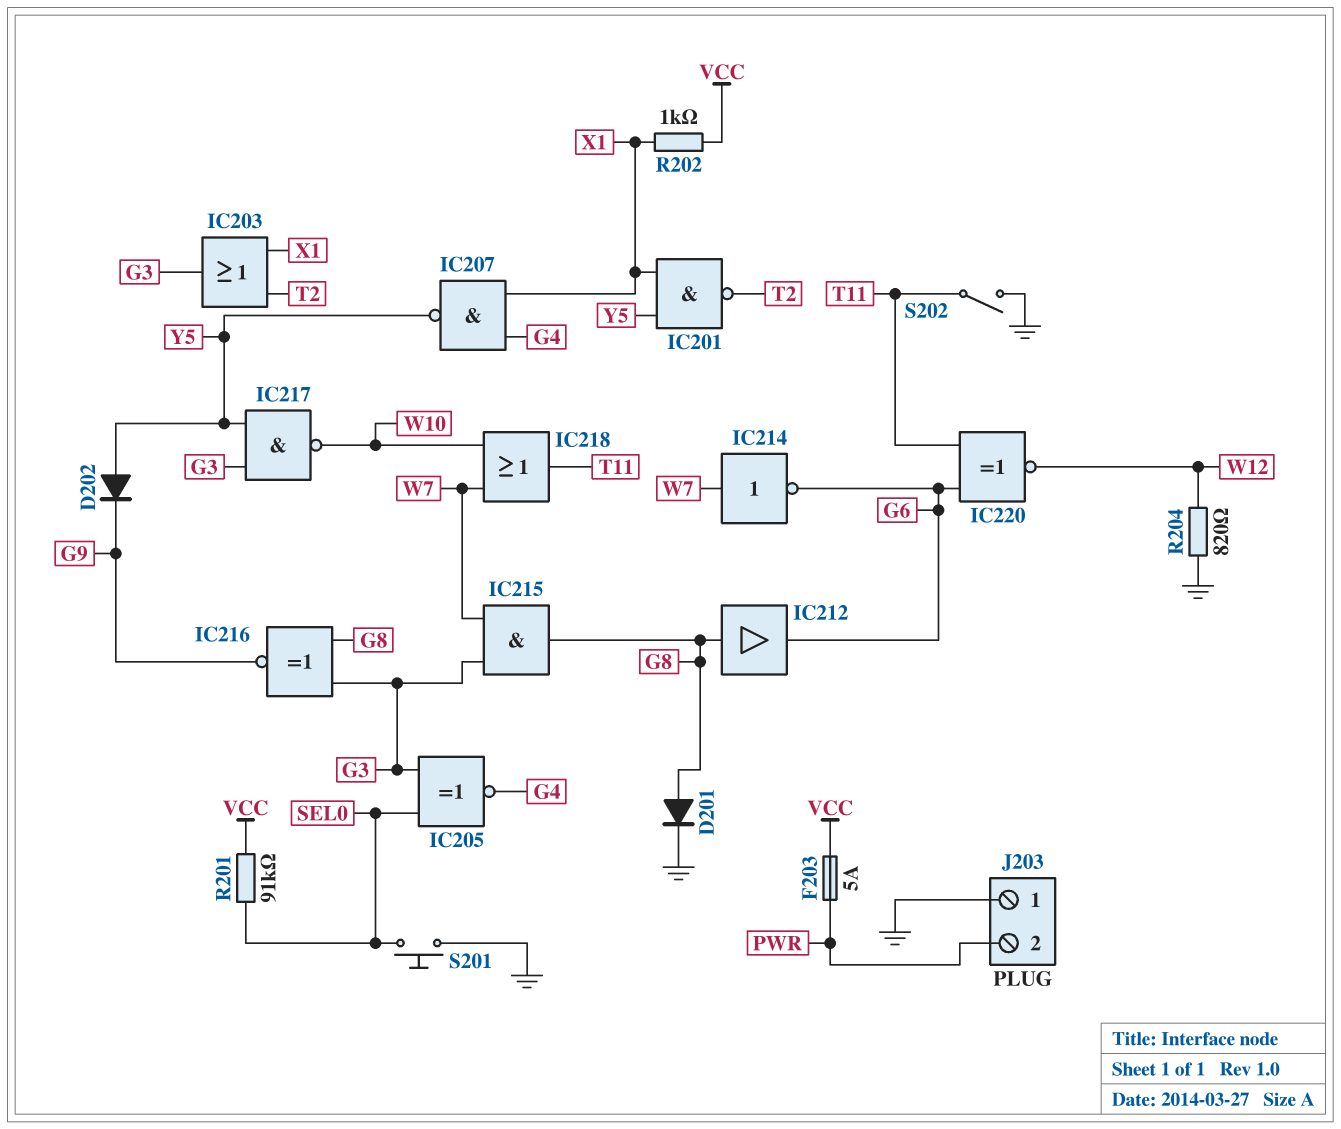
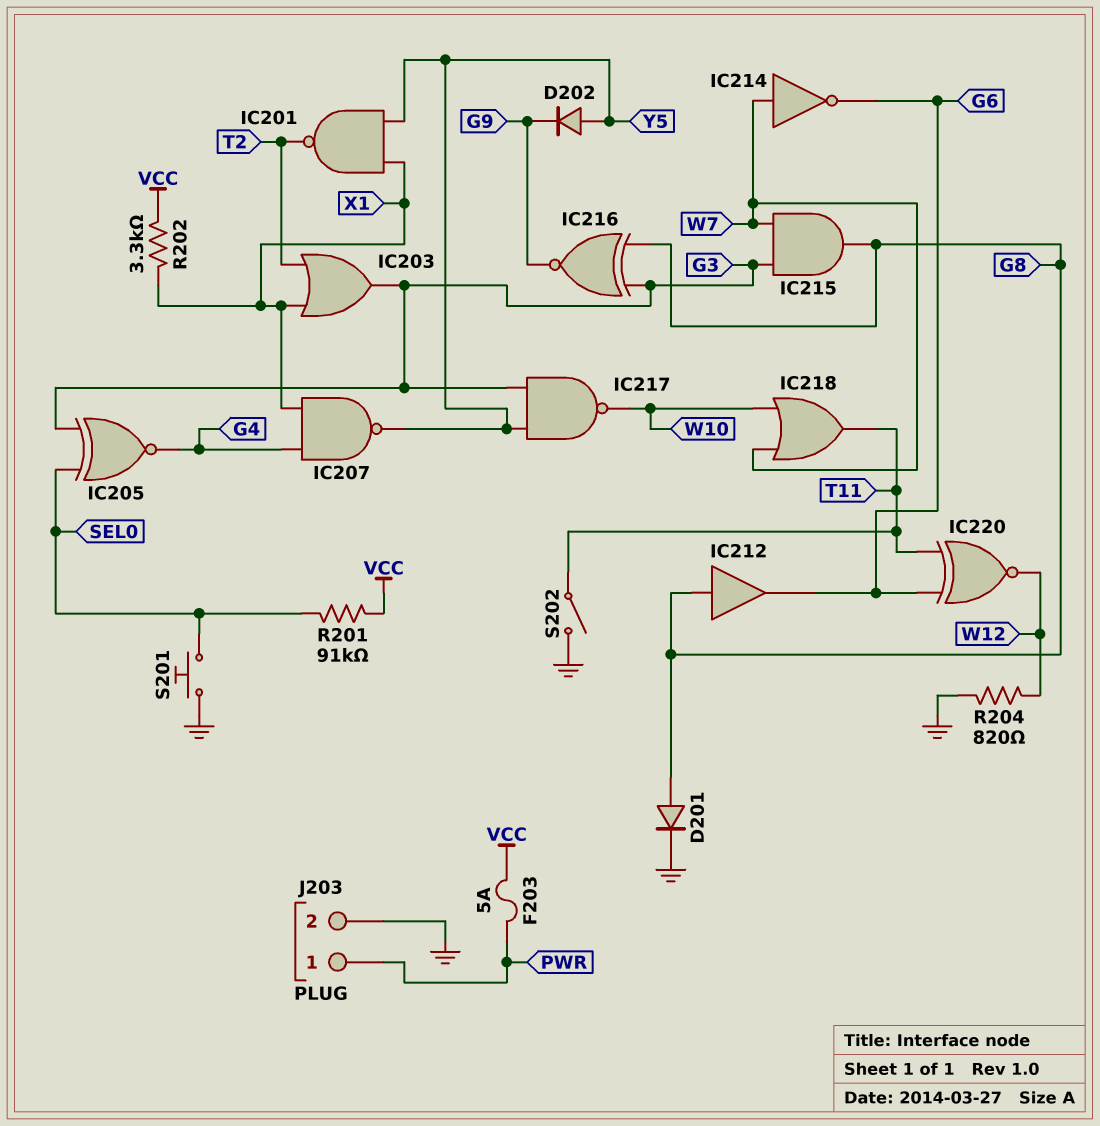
J203 pin 1: GND -> PWR
J203 pin 2: PWR -> GND
R202: 1k (VCC, X1) -> 3.3k (VCC, X1)

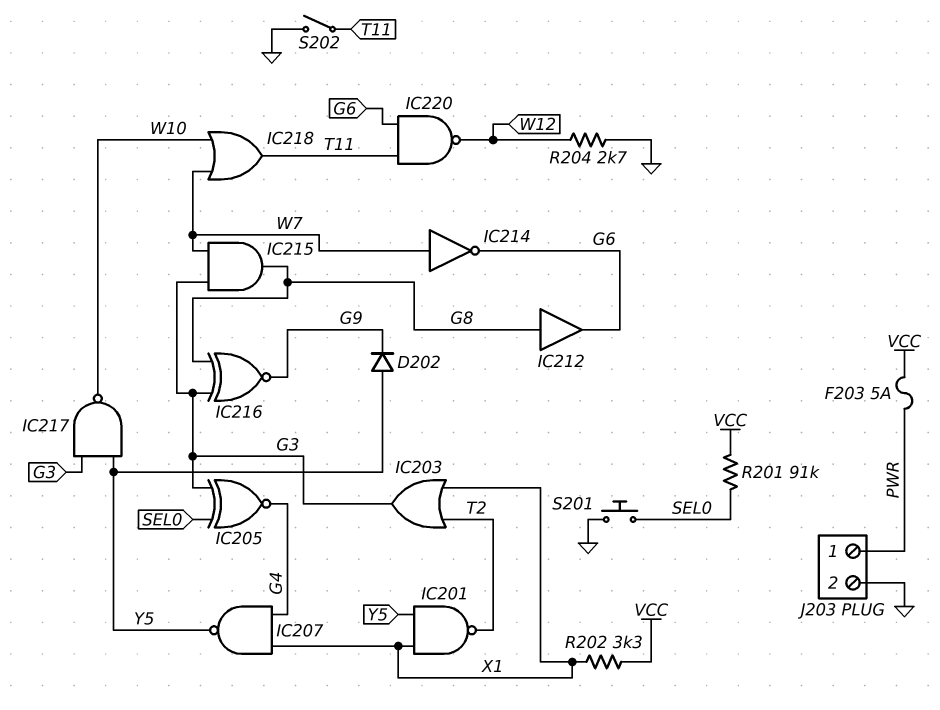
D201: diode (A G8, K GND) -> none
IC220: XNOR (in G6, in T11, out W12) -> NAND (in G6, in T11, out W12)
R204: 820 (GND, W12) -> 2.7k (GND, W12)

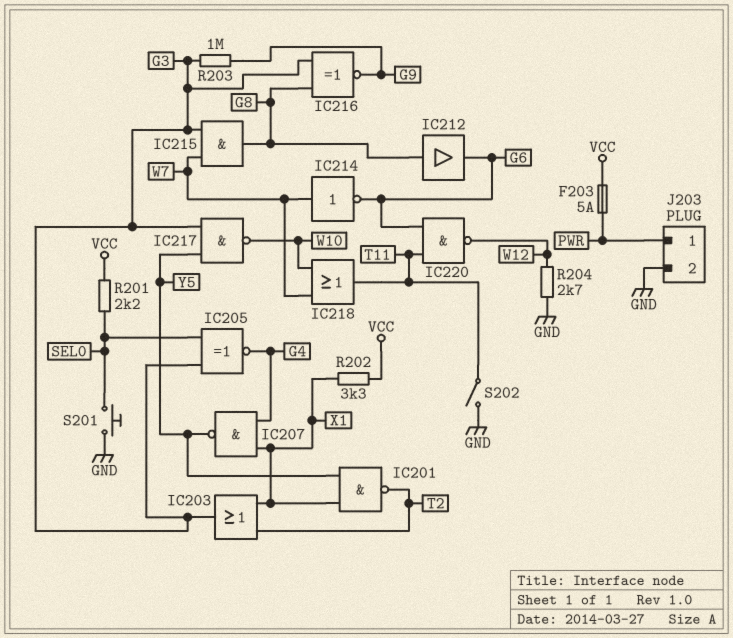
D202: diode (A Y5, K G9) -> none
R201: 91k (SEL0, VCC) -> 2.2k (SEL0, VCC)
R203: none -> 1M (G3, G9)

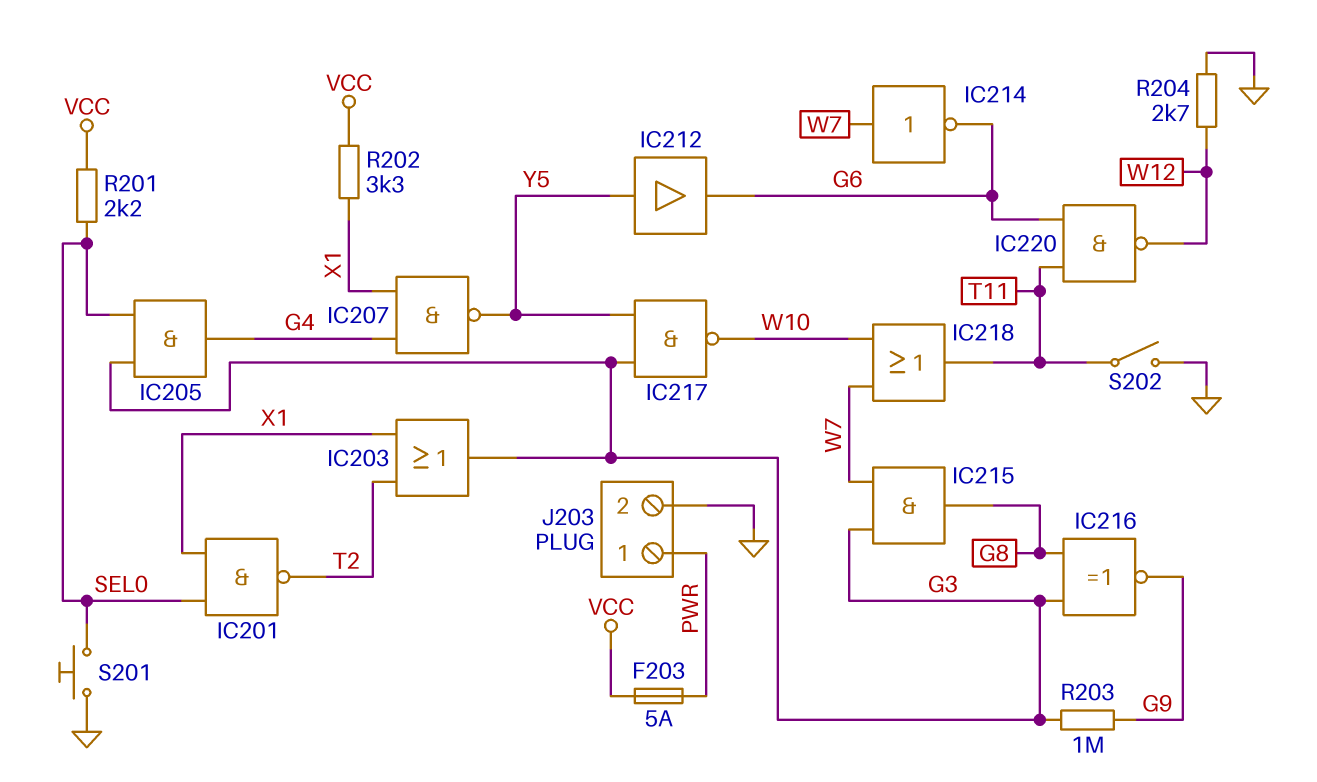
IC201: NAND (in X1, in Y5, out T2) -> NAND (in SEL0, in X1, out T2)
IC205: XNOR (in G3, in SEL0, out G4) -> AND (in G3, in SEL0, out G4)
IC212: buffer (in G8, out G6) -> buffer (in Y5, out G6)

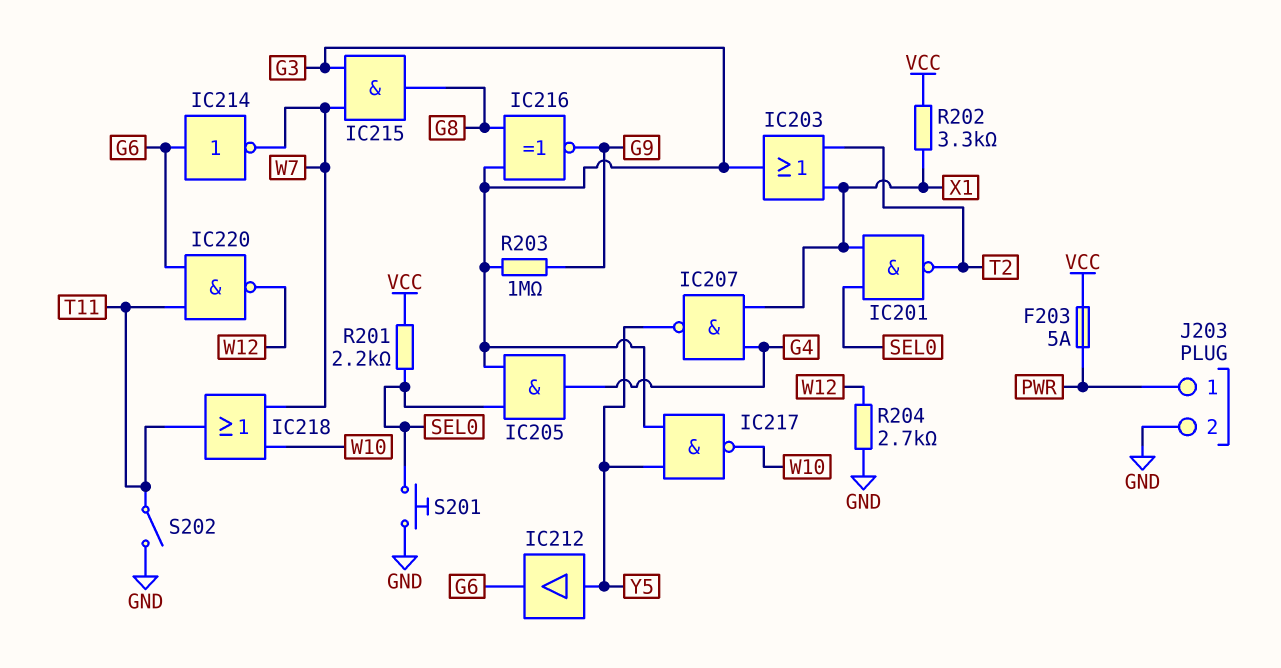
IC214: NOT (in W7, out G6) -> NOT (in G6, out W7)

